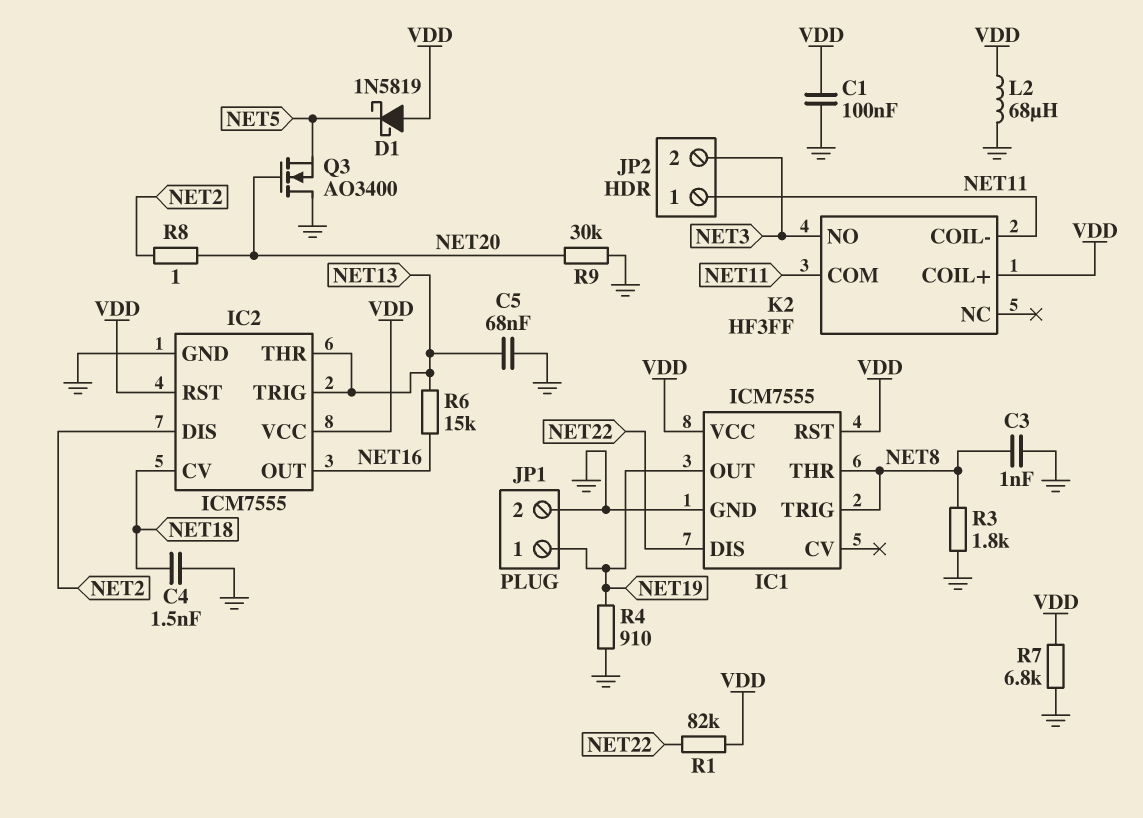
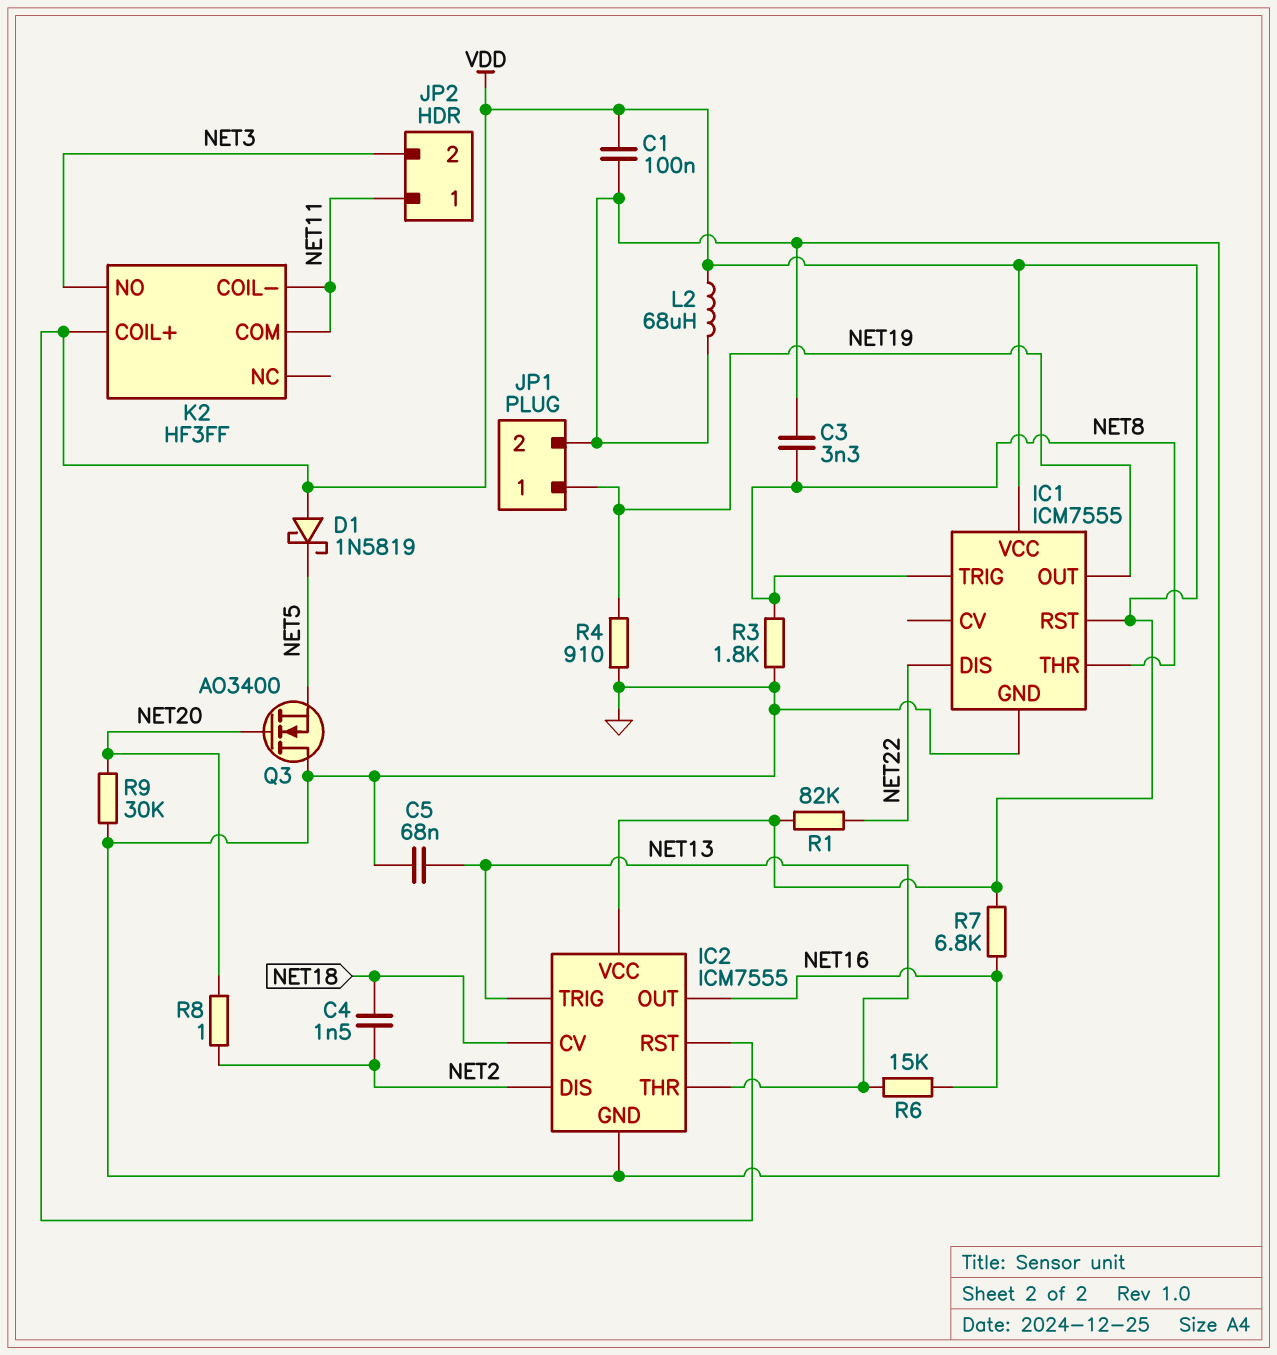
C3: 1nF (GND, NET8) -> 3.3nF (GND, NET8)
C4: 1.5nF (GND, NET18) -> 1.5nF (NET2, NET18)
R7: 6.8k (GND, VDD) -> 6.8k (NET16, VDD)

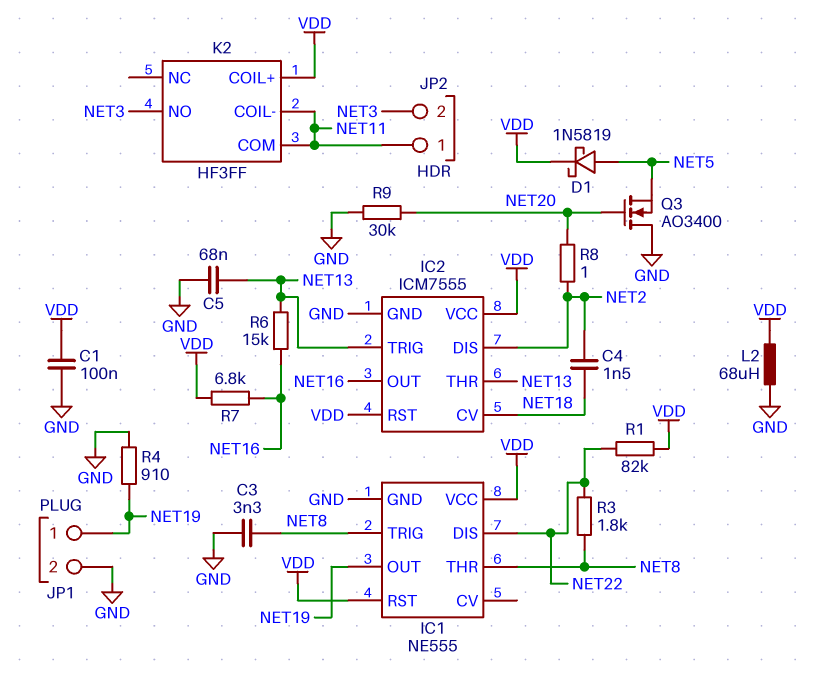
D1: schottky 1N5819 (A VDD, K NET5) -> schottky 1N5819 (A NET5, K VDD)
IC1: ICM7555 -> NE555
R3: 1.8k (GND, NET8) -> 1.8k (NET8, NET22)

